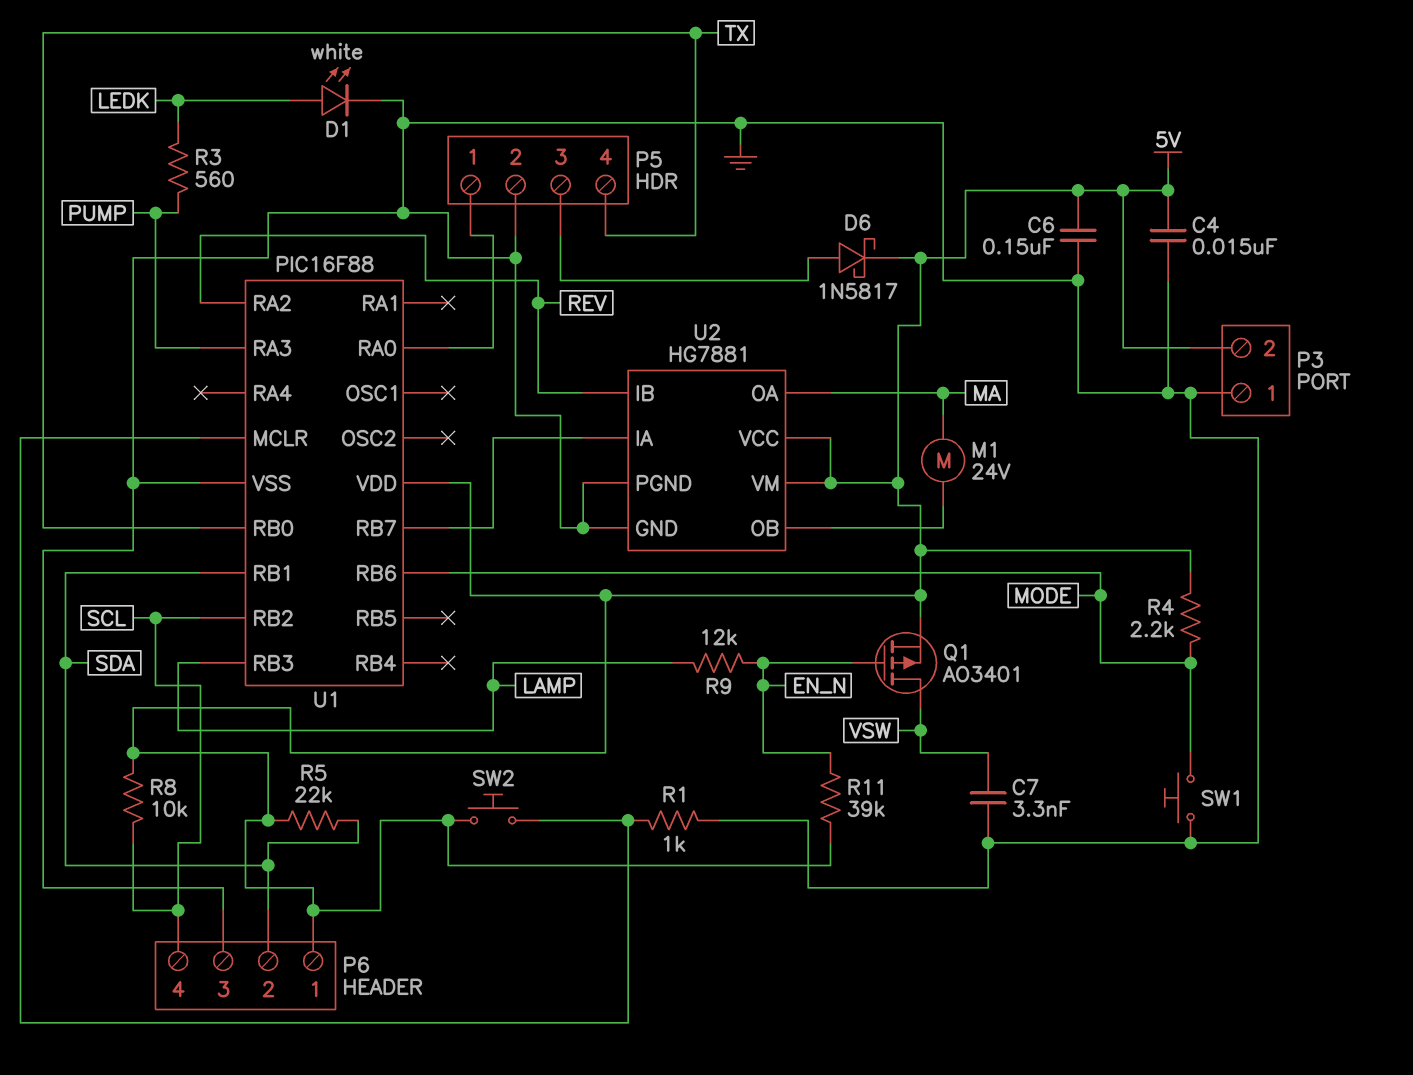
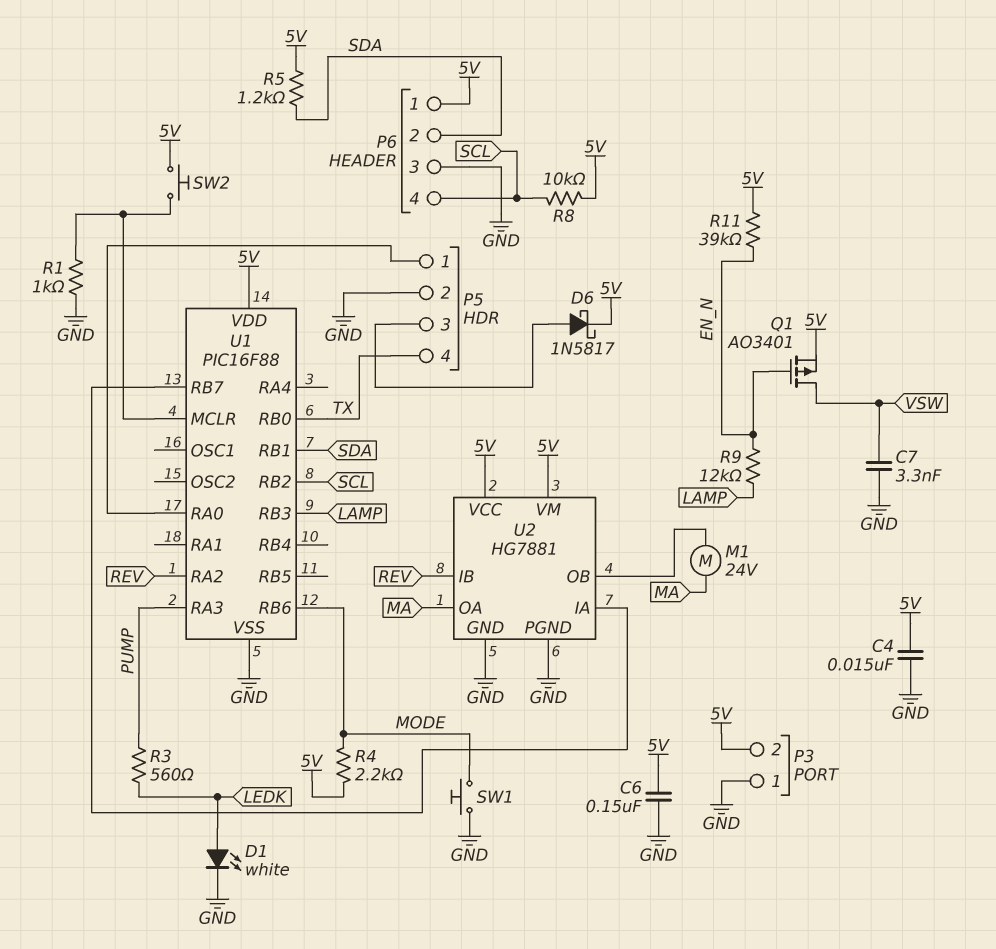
R5: 22k (5V, SDA) -> 1.2k (5V, SDA)

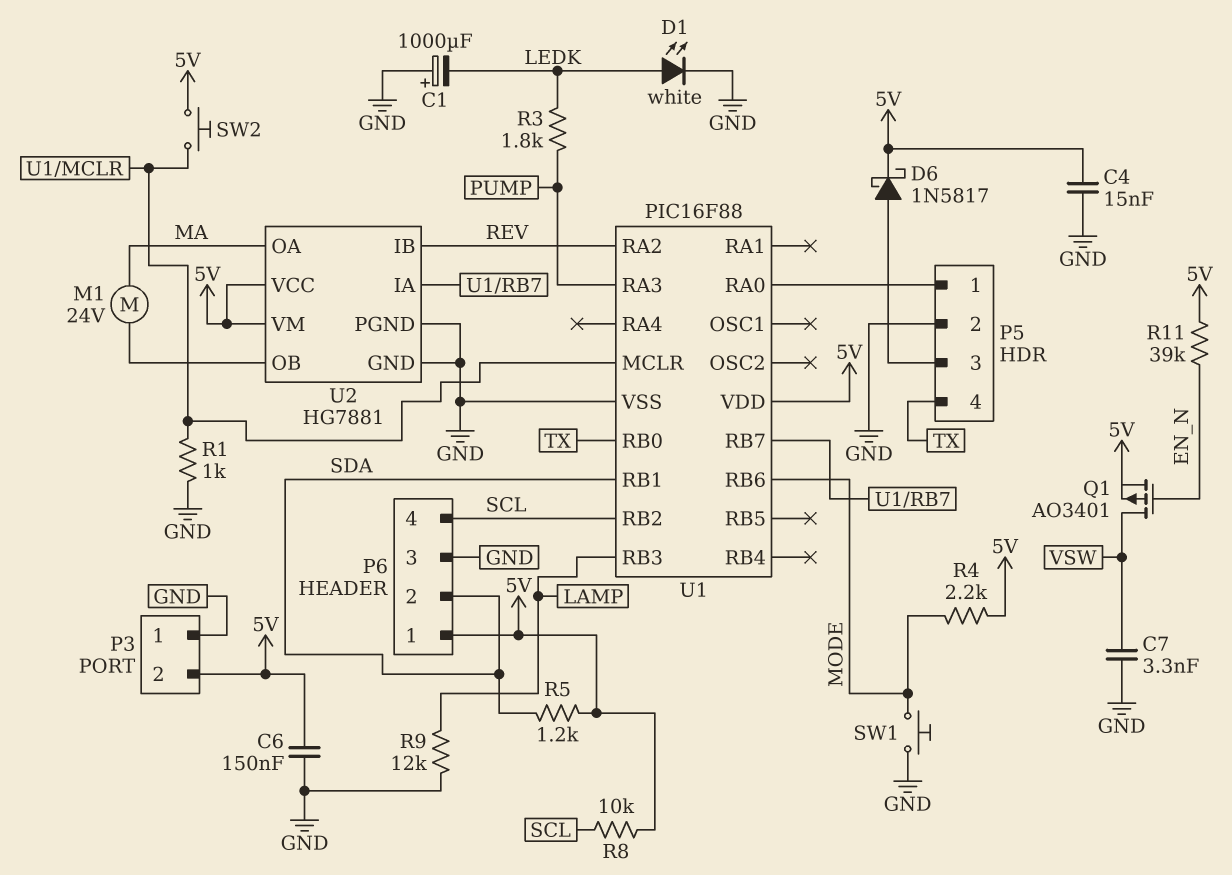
C1: none -> 1000uF (plus GND, minus LEDK)
R3: 560 (LEDK, PUMP) -> 1.8k (LEDK, PUMP)
R9: 12k (EN_N, LAMP) -> 12k (GND, LAMP)

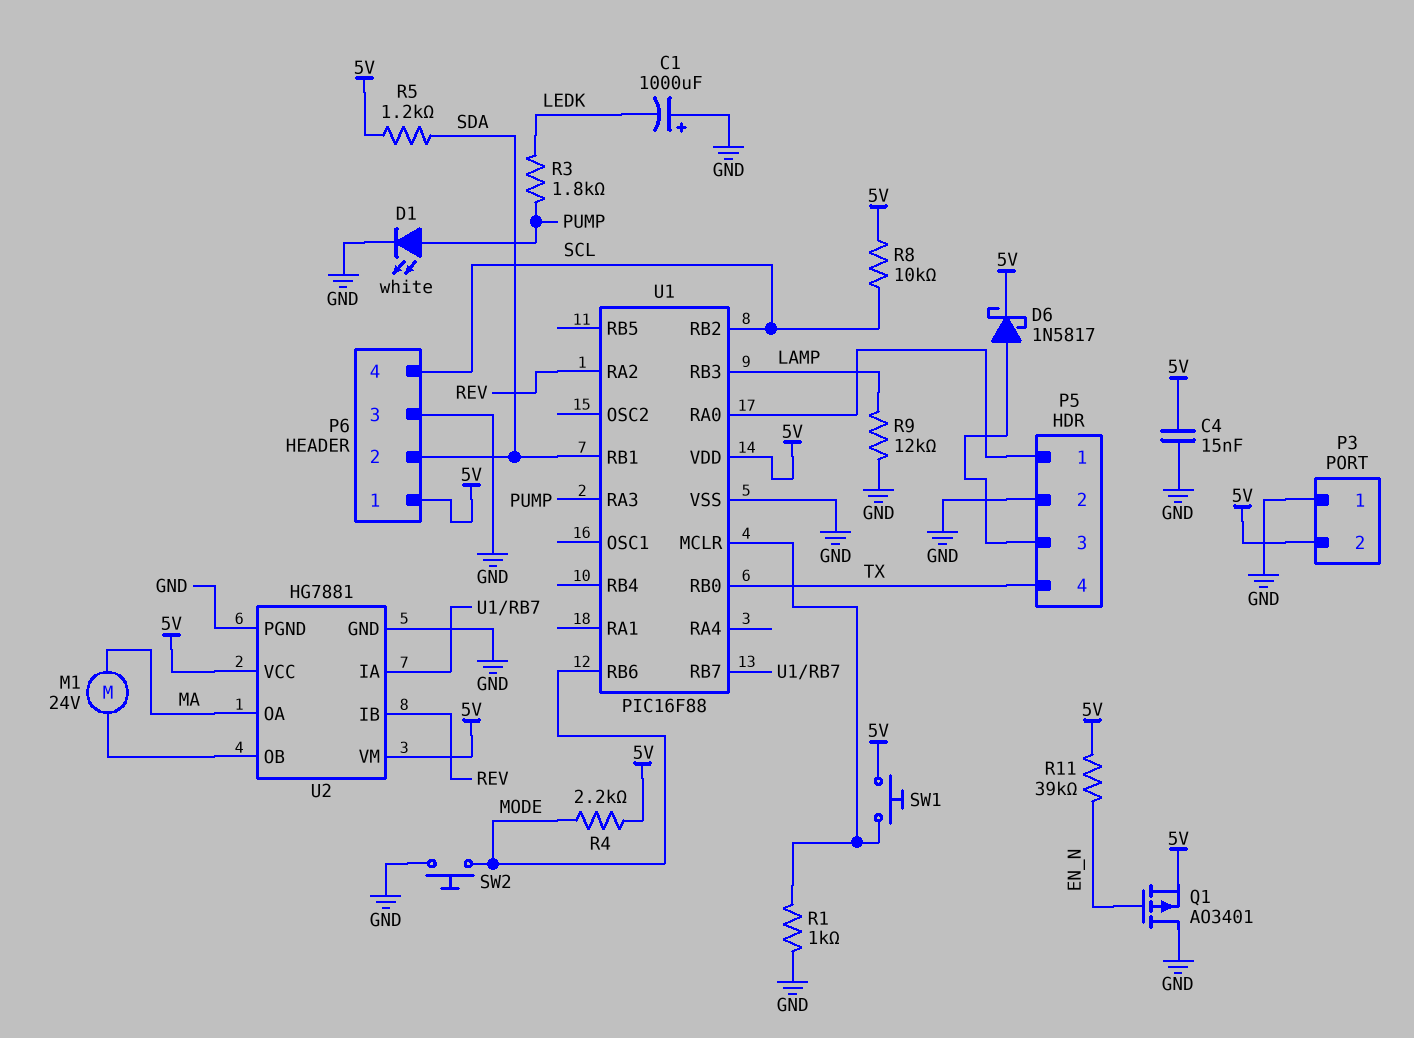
C6: 150nF (5V, GND) -> none
C7: 3.3nF (GND, VSW) -> none
D1: LED white (A LEDK, K GND) -> LED white (A PUMP, K GND)
Q1: PMOS AO3401 (G EN_N, D VSW, S 5V) -> PMOS AO3401 (G EN_N, D GND, S 5V)
SW1: button (GND, MODE) -> button (5V, U1/MCLR)
SW2: button (5V, U1/MCLR) -> button (GND, MODE)

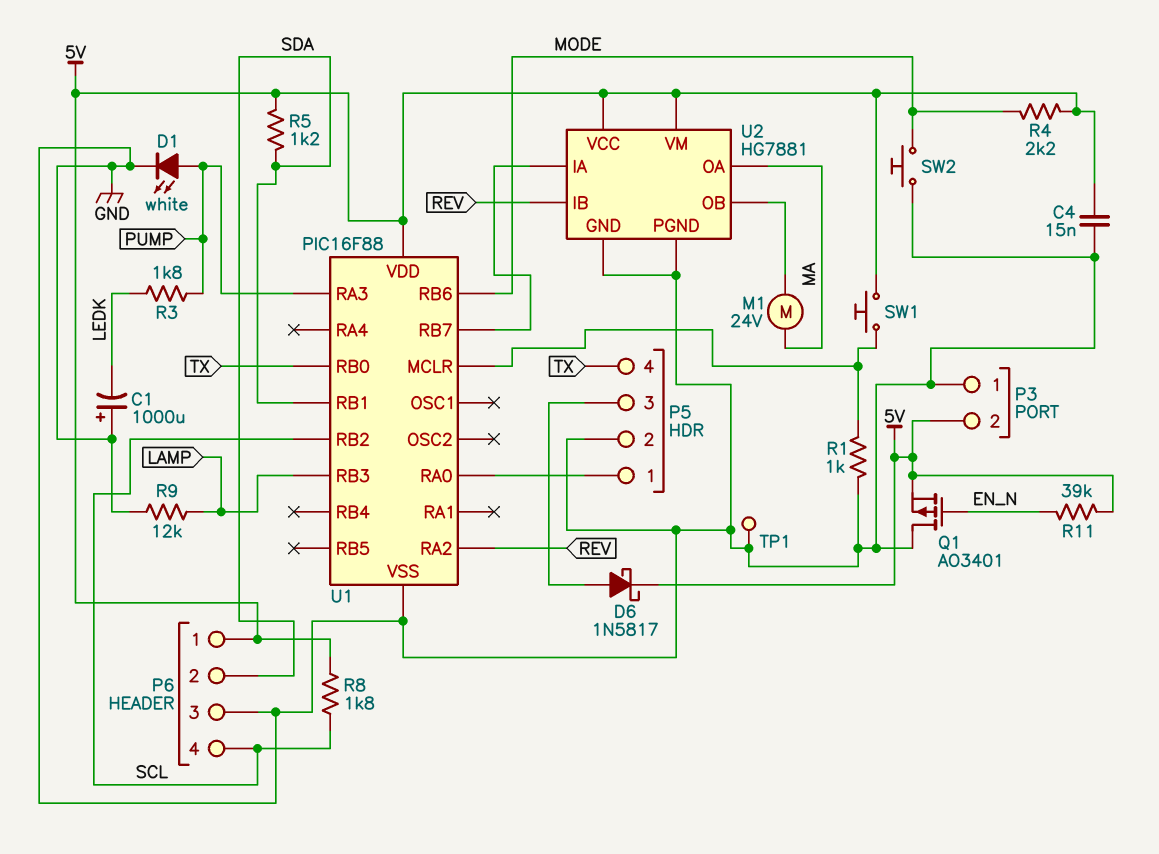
R8: 10k (5V, SCL) -> 1.8k (5V, SCL)
TP1: none -> test point (GND)

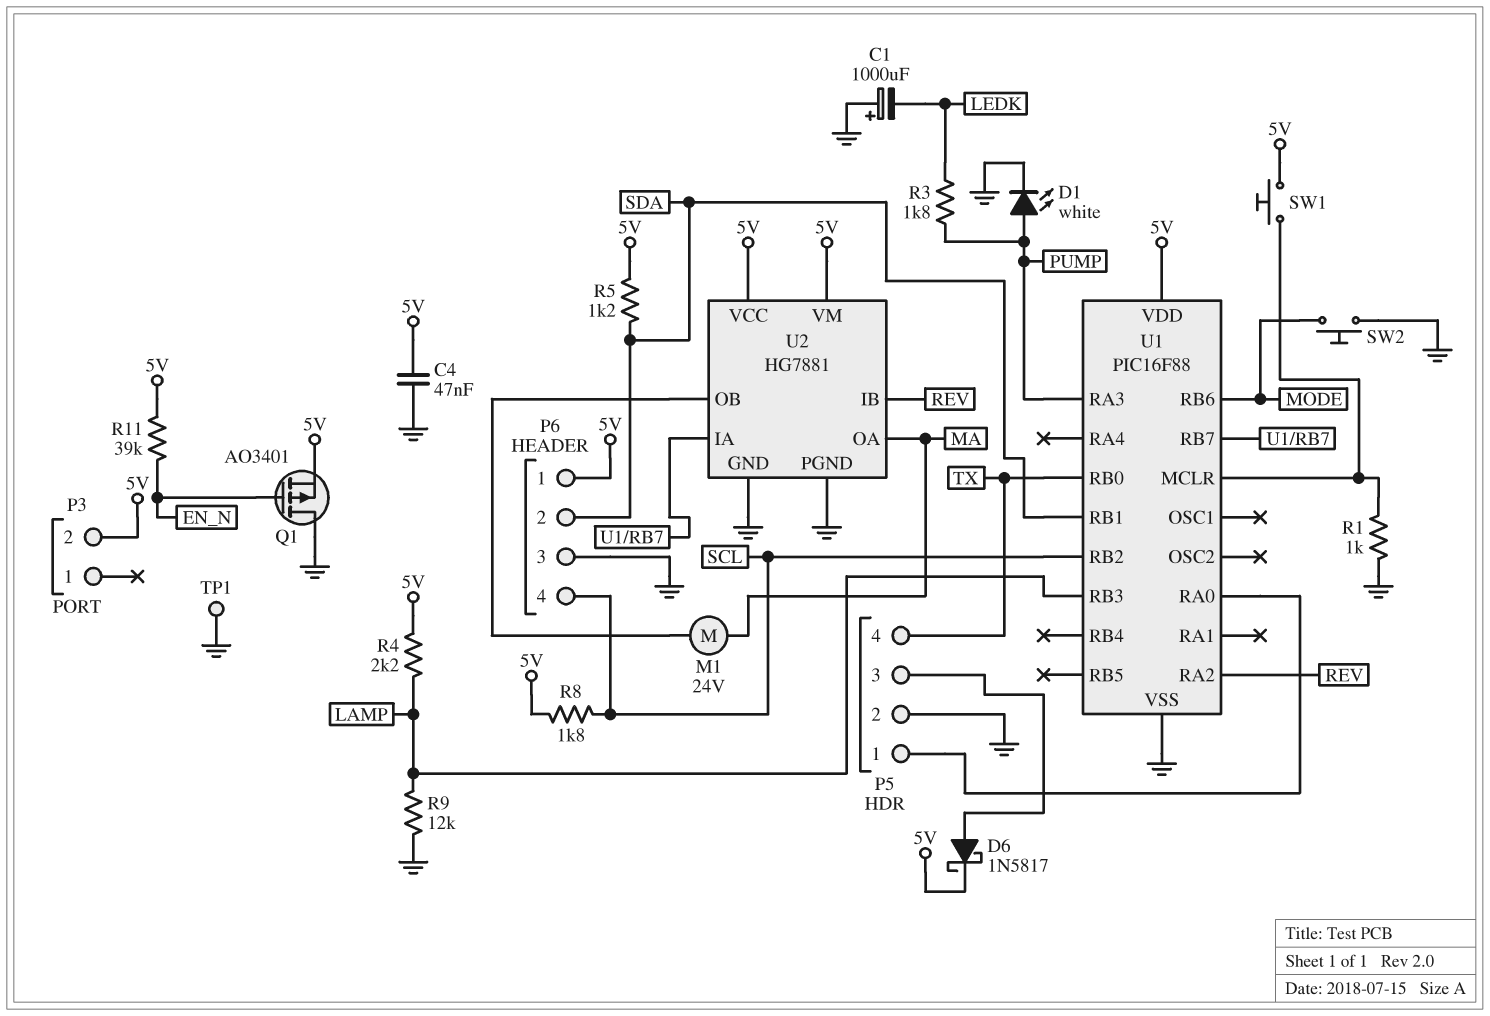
C4: 15nF (5V, GND) -> 47nF (5V, GND)
P3 pin 1: GND -> none
R4: 2.2k (5V, MODE) -> 2.2k (5V, LAMP)

